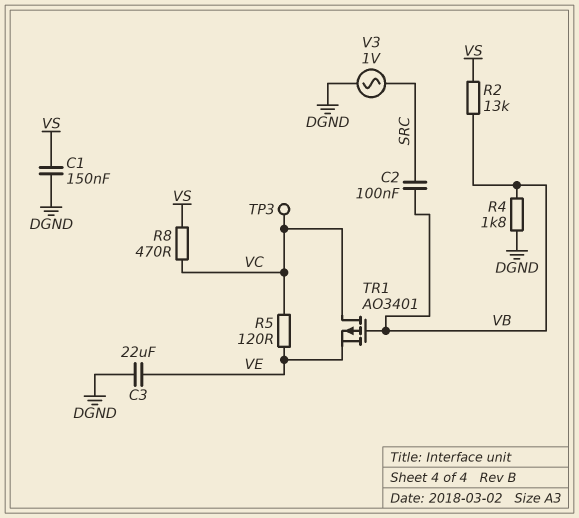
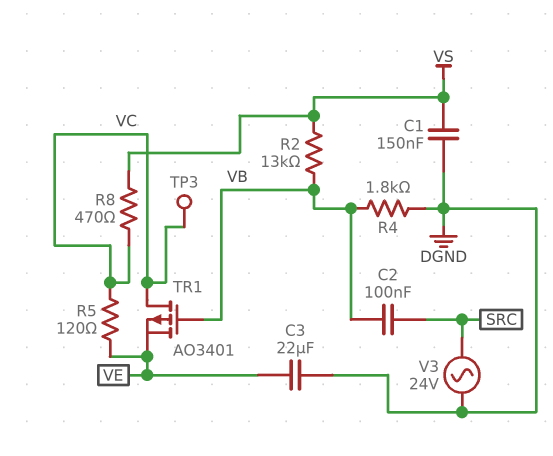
V3: AC 1V (DGND, SRC) -> AC 24V (DGND, SRC)

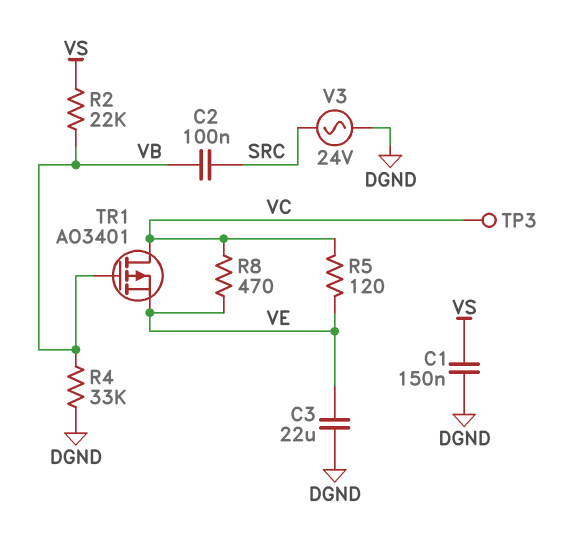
R2: 13k (VB, VS) -> 22k (VB, VS)
R4: 1.8k (DGND, VB) -> 33k (DGND, VB)
R8: 470 (VC, VS) -> 470 (VC, VE)

